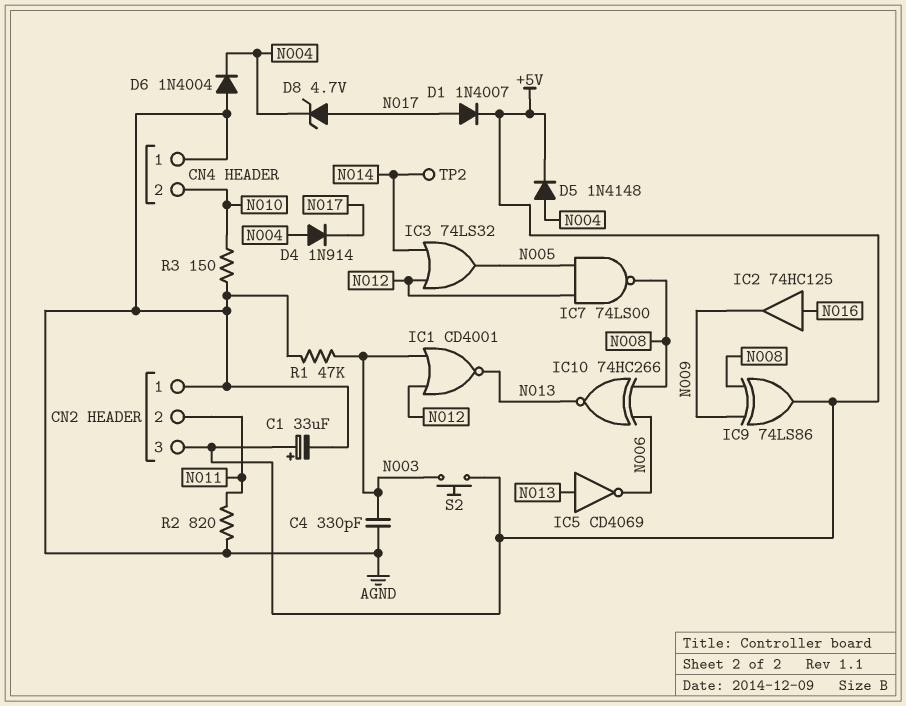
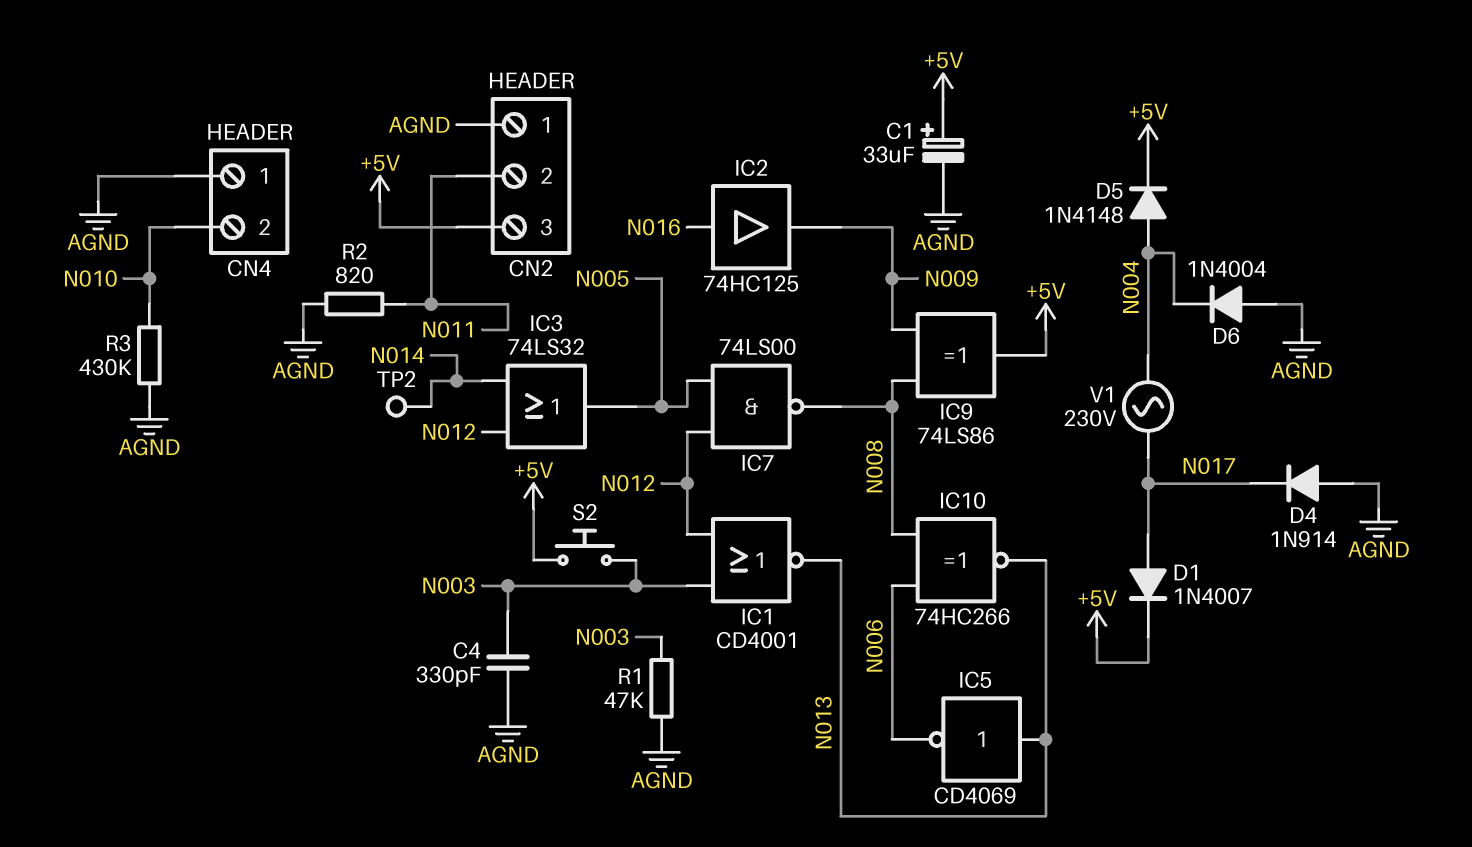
D4: diode 1N914 (A N004, K N017) -> diode 1N914 (A AGND, K N017)
D8: zener 4.7V (A N017, K N004) -> none
R3: 150 (AGND, N010) -> 430k (AGND, N010)
V1: none -> AC 230V (N004, N017)

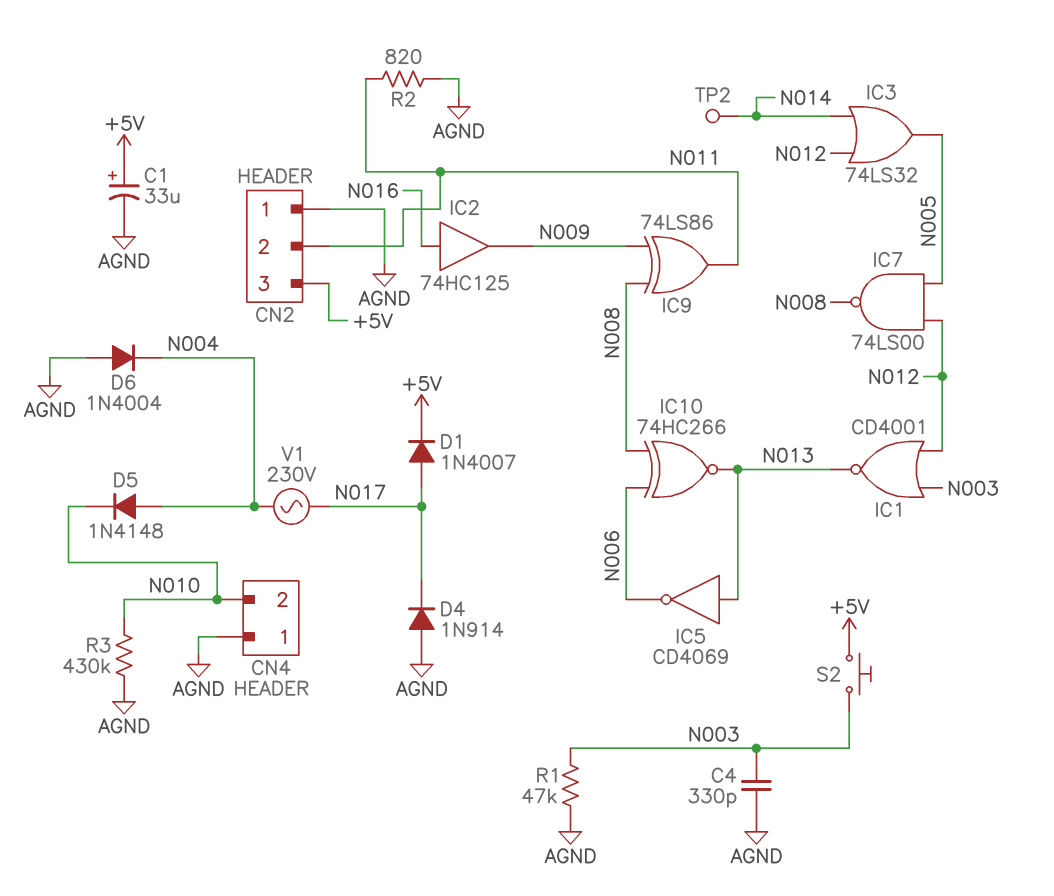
D5: diode 1N4148 (A N004, K +5V) -> diode 1N4148 (A N004, K N010)
IC9: XOR 74LS86 (in N008, in N009, out +5V) -> XOR 74LS86 (in N008, in N009, out N011)

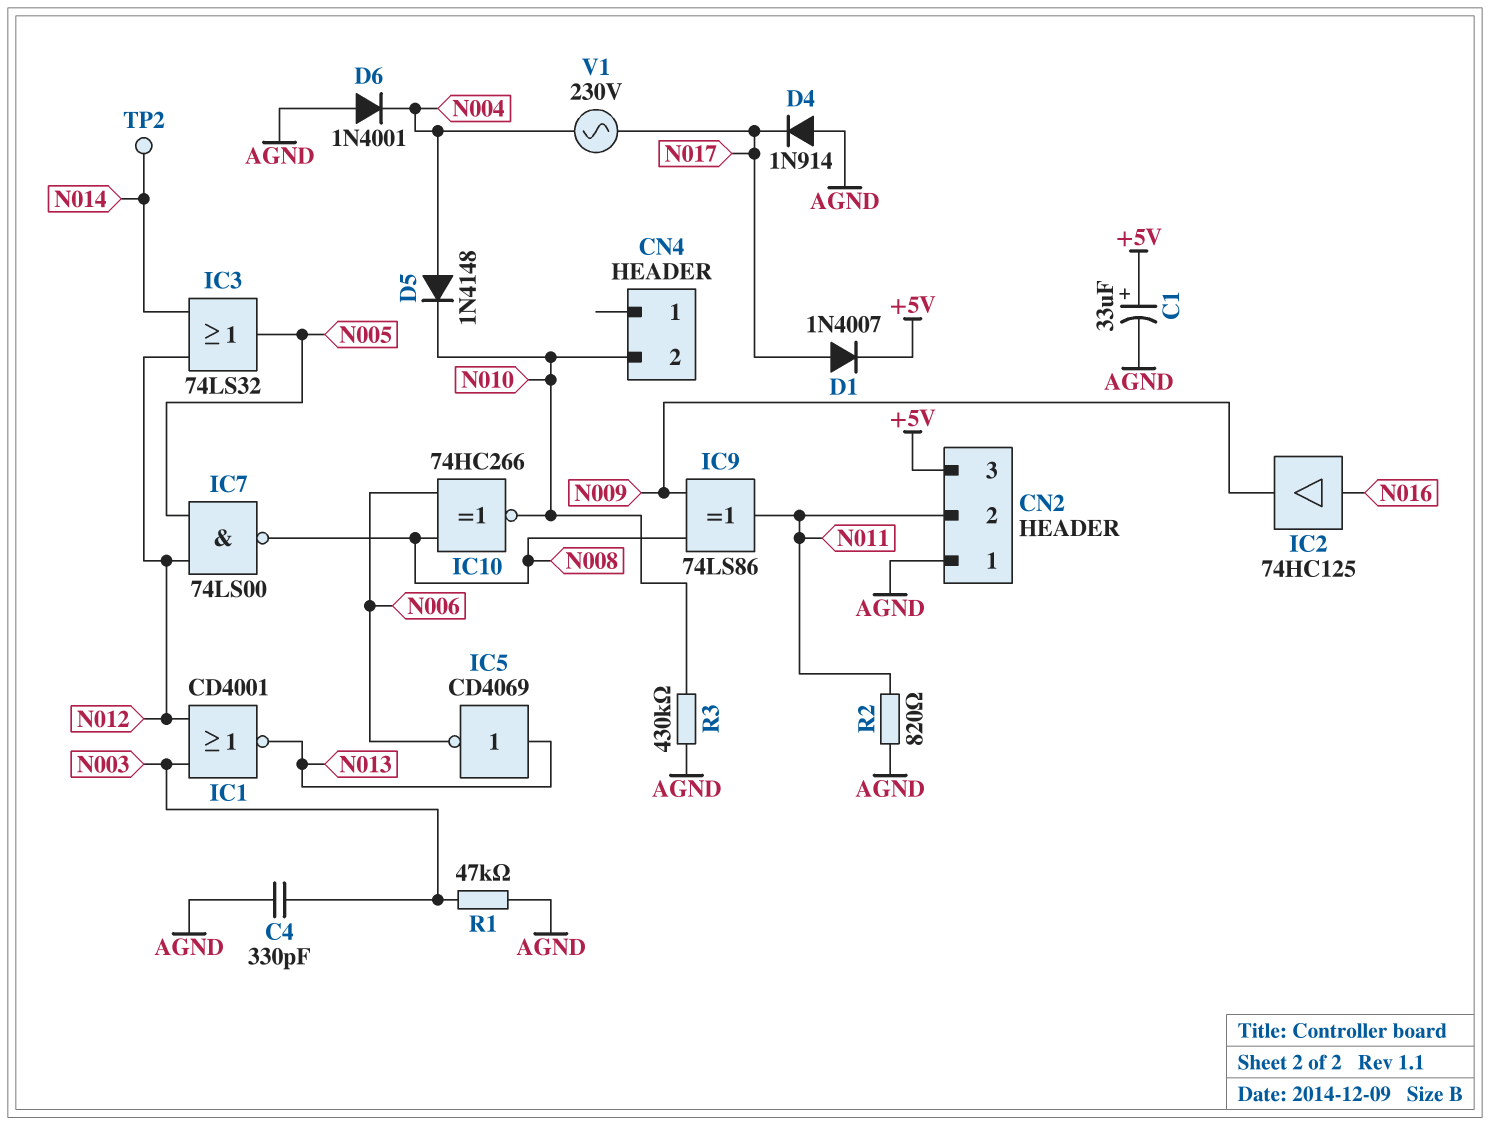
CN4 pin 1: AGND -> none
D6: diode 1N4004 (A AGND, K N004) -> diode 1N4001 (A AGND, K N004)
IC10: XNOR 74HC266 (in N006, in N008, out N013) -> XNOR 74HC266 (in N006, in N008, out N010)
S2: button (+5V, N003) -> none

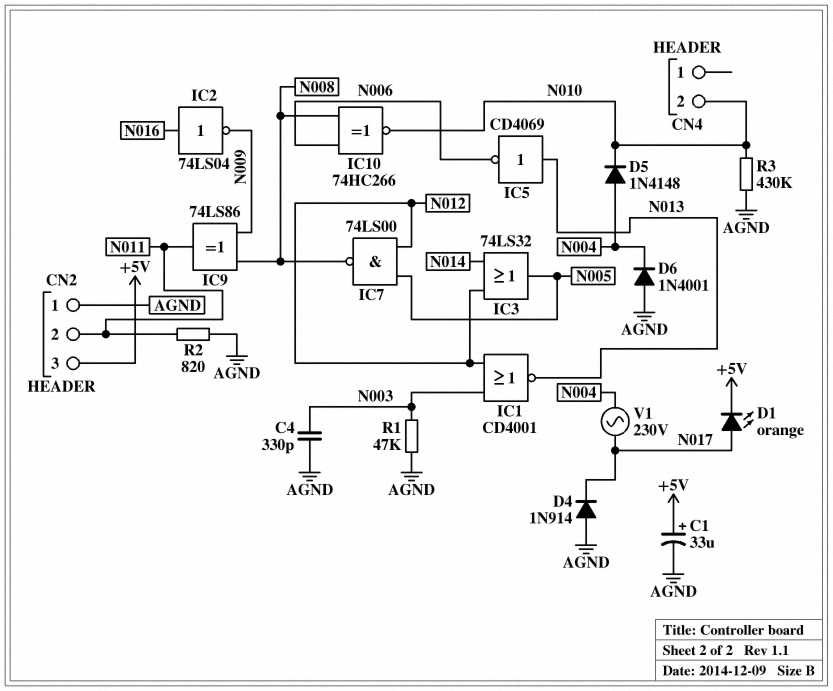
D1: diode 1N4007 (A N017, K +5V) -> LED orange (A N017, K +5V)
IC2: buffer 74HC125 (in N016, out N009) -> NOT 74LS04 (in N016, out N009)
TP2: test point (N014) -> none

